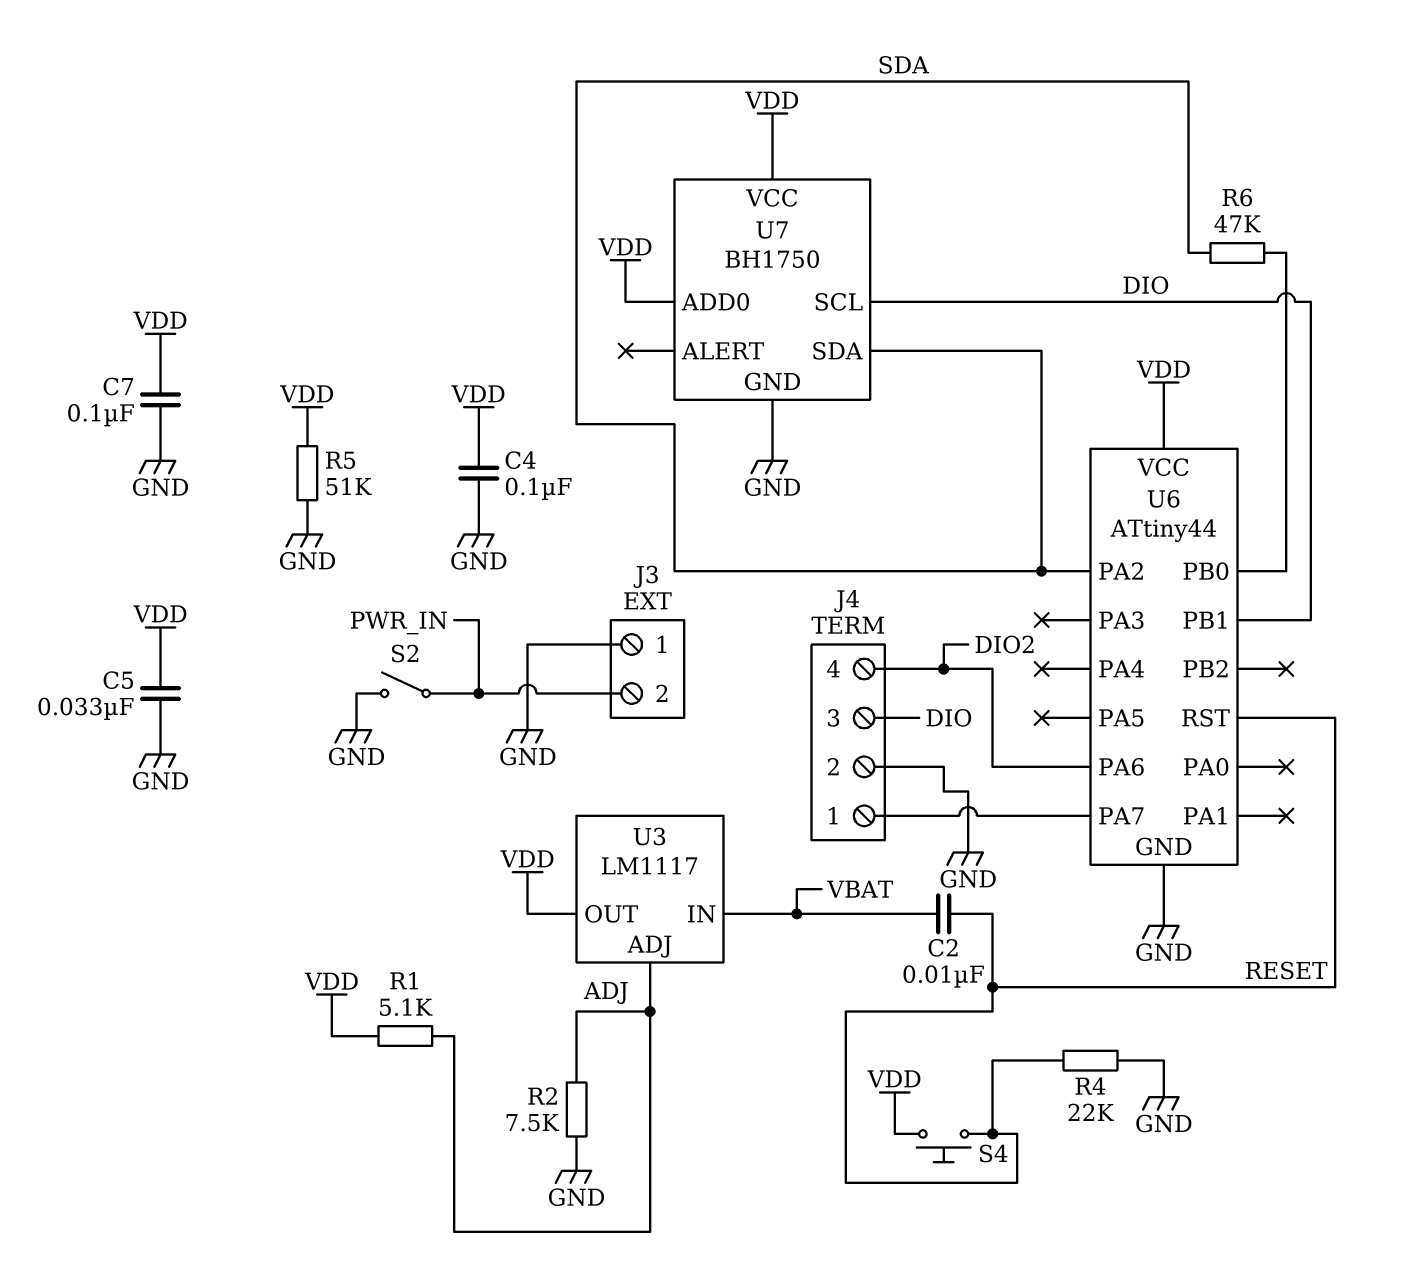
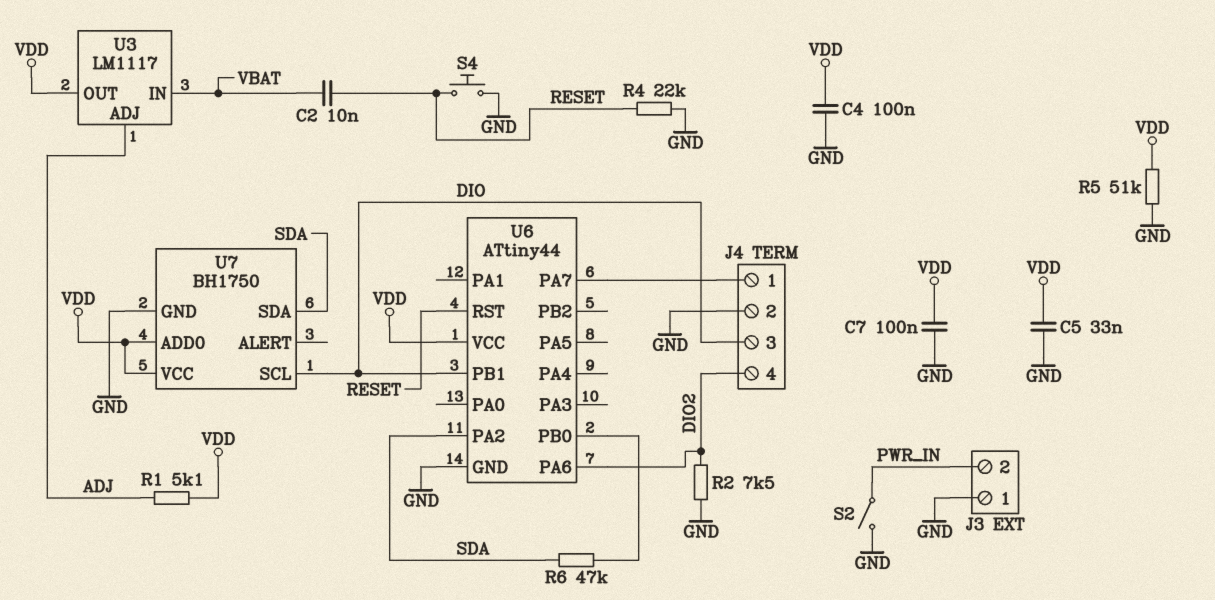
R2: 7.5k (ADJ, GND) -> 7.5k (DIO2, GND)
S4: button (RESET, VDD) -> button (GND, RESET)

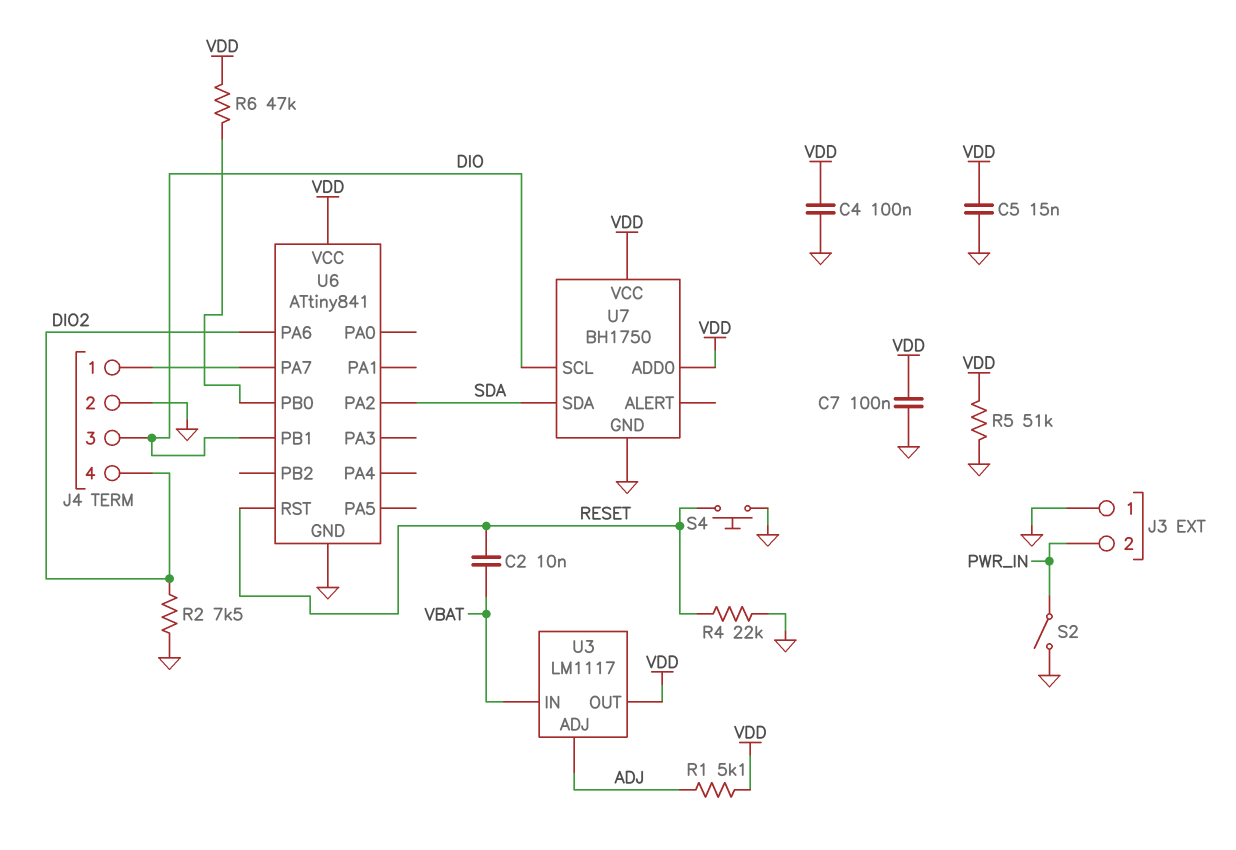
C5: 33nF (GND, VDD) -> 15nF (GND, VDD)
R6: 47k (SDA, U6/PB0) -> 47k (U6/PB0, VDD)
U6: ATtiny44 -> ATtiny841

